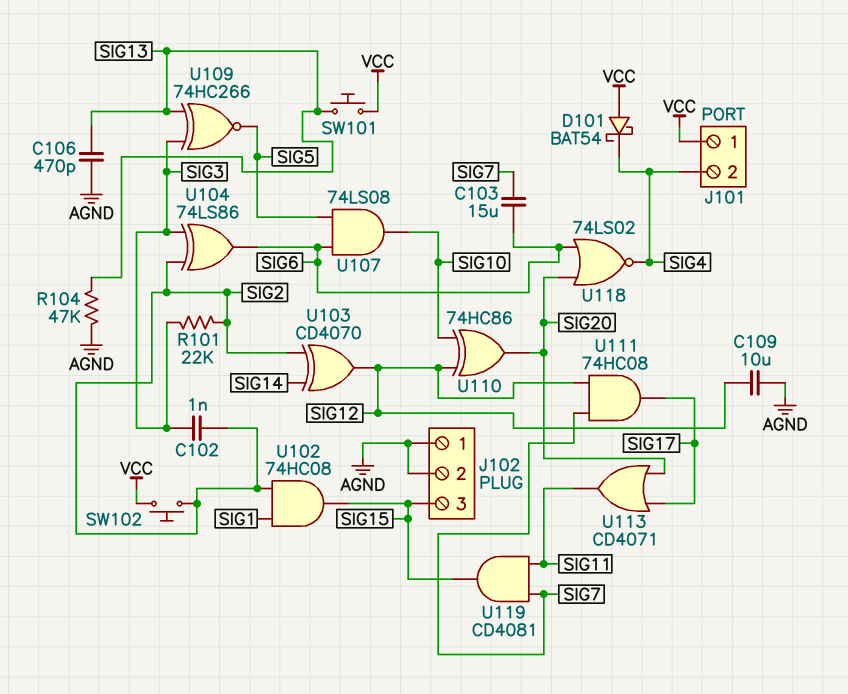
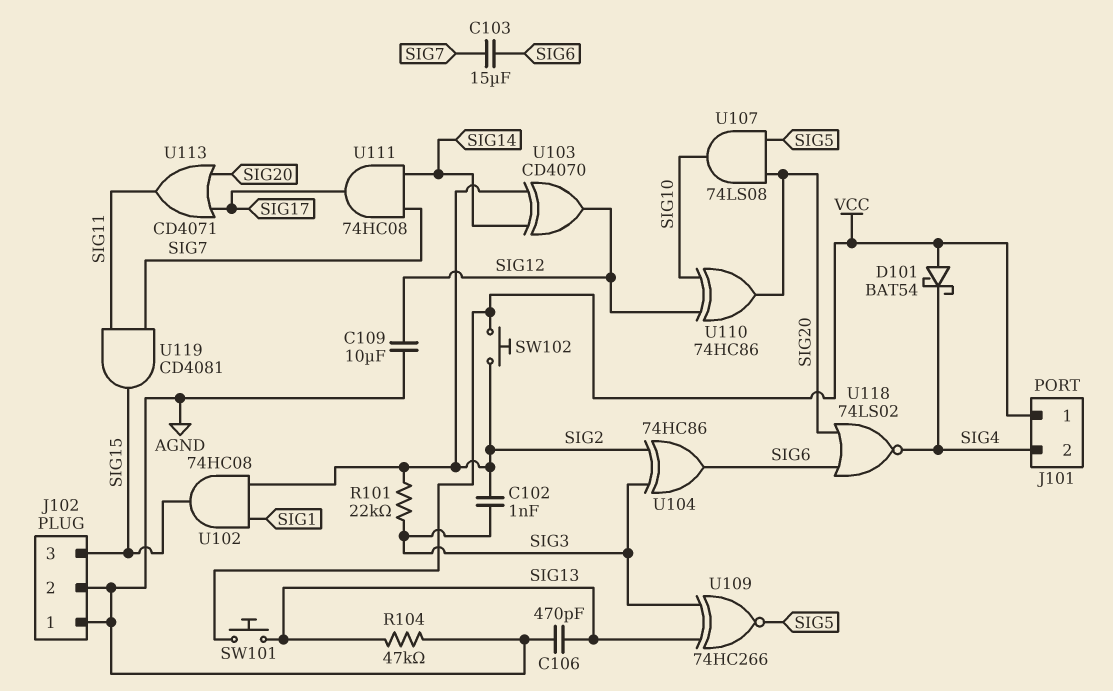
U104: XOR 74LS86 (in SIG2, in SIG3, out SIG6) -> XOR 74HC86 (in SIG2, in SIG3, out SIG6)
U107: AND 74LS08 (in SIG5, in SIG6, out SIG10) -> AND 74LS08 (in SIG5, in SIG20, out SIG10)
U111: AND 74HC08 (in SIG7, in SIG12, out SIG17) -> AND 74HC08 (in SIG7, in SIG14, out SIG17)

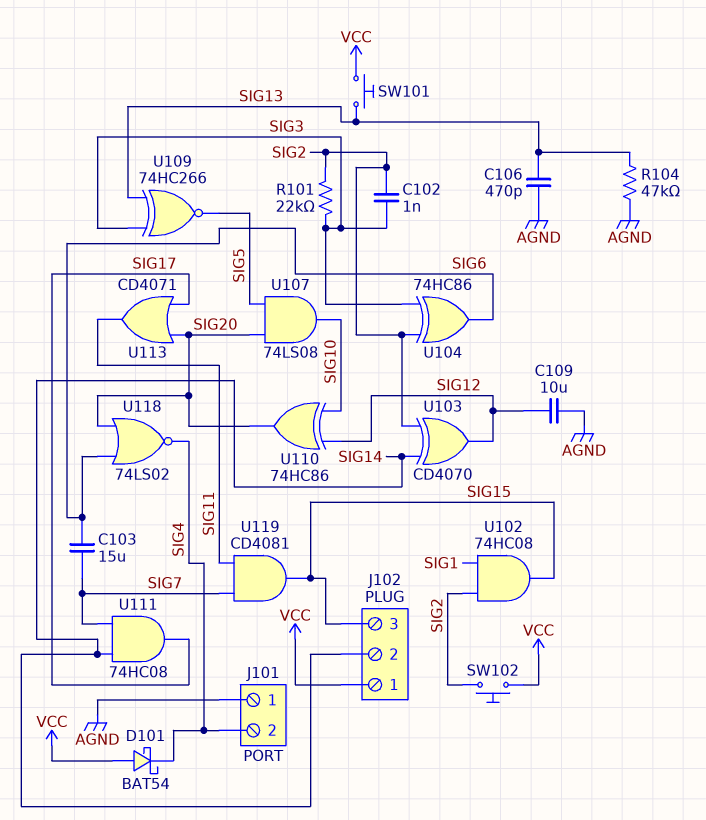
J101 pin 1: VCC -> AGND
J102 pin 1: AGND -> VCC
J102 pin 2: AGND -> SIG14

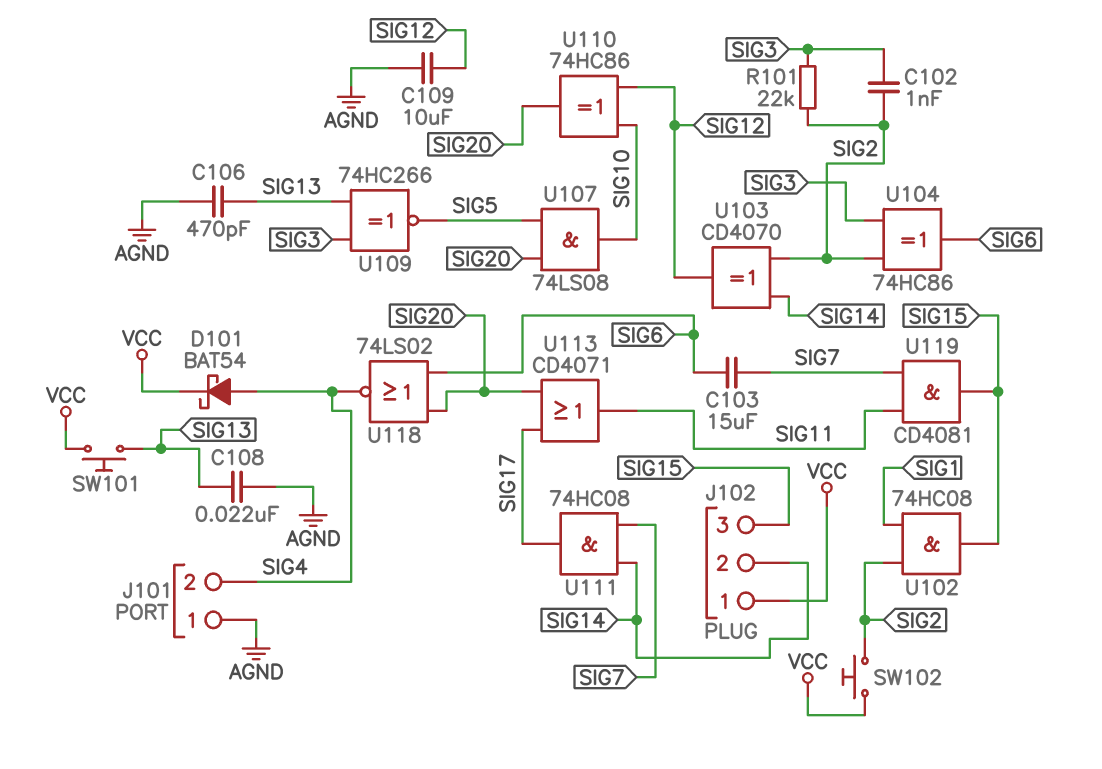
C108: none -> 22nF (AGND, SIG13)
D101: schottky BAT54 (A VCC, K SIG4) -> schottky BAT54 (A SIG4, K VCC)
R104: 47k (AGND, SIG13) -> none

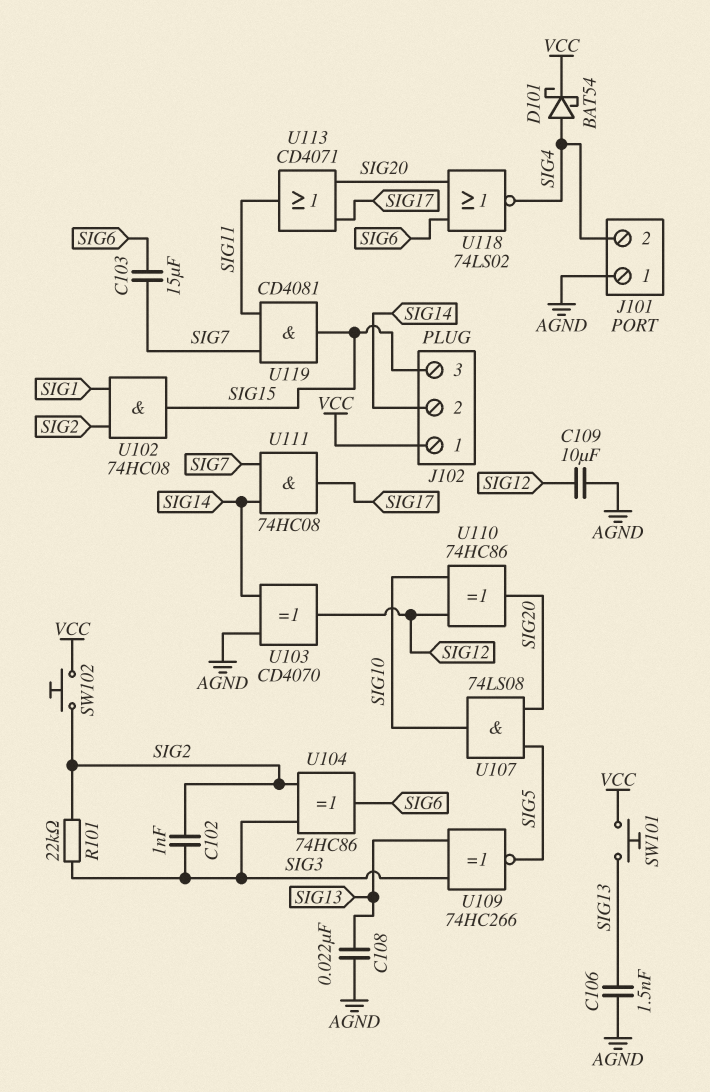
C106: 470pF (AGND, SIG13) -> 1.5nF (AGND, SIG13)
U103: XOR CD4070 (in SIG2, in SIG14, out SIG12) -> XOR CD4070 (in AGND, in SIG14, out SIG12)

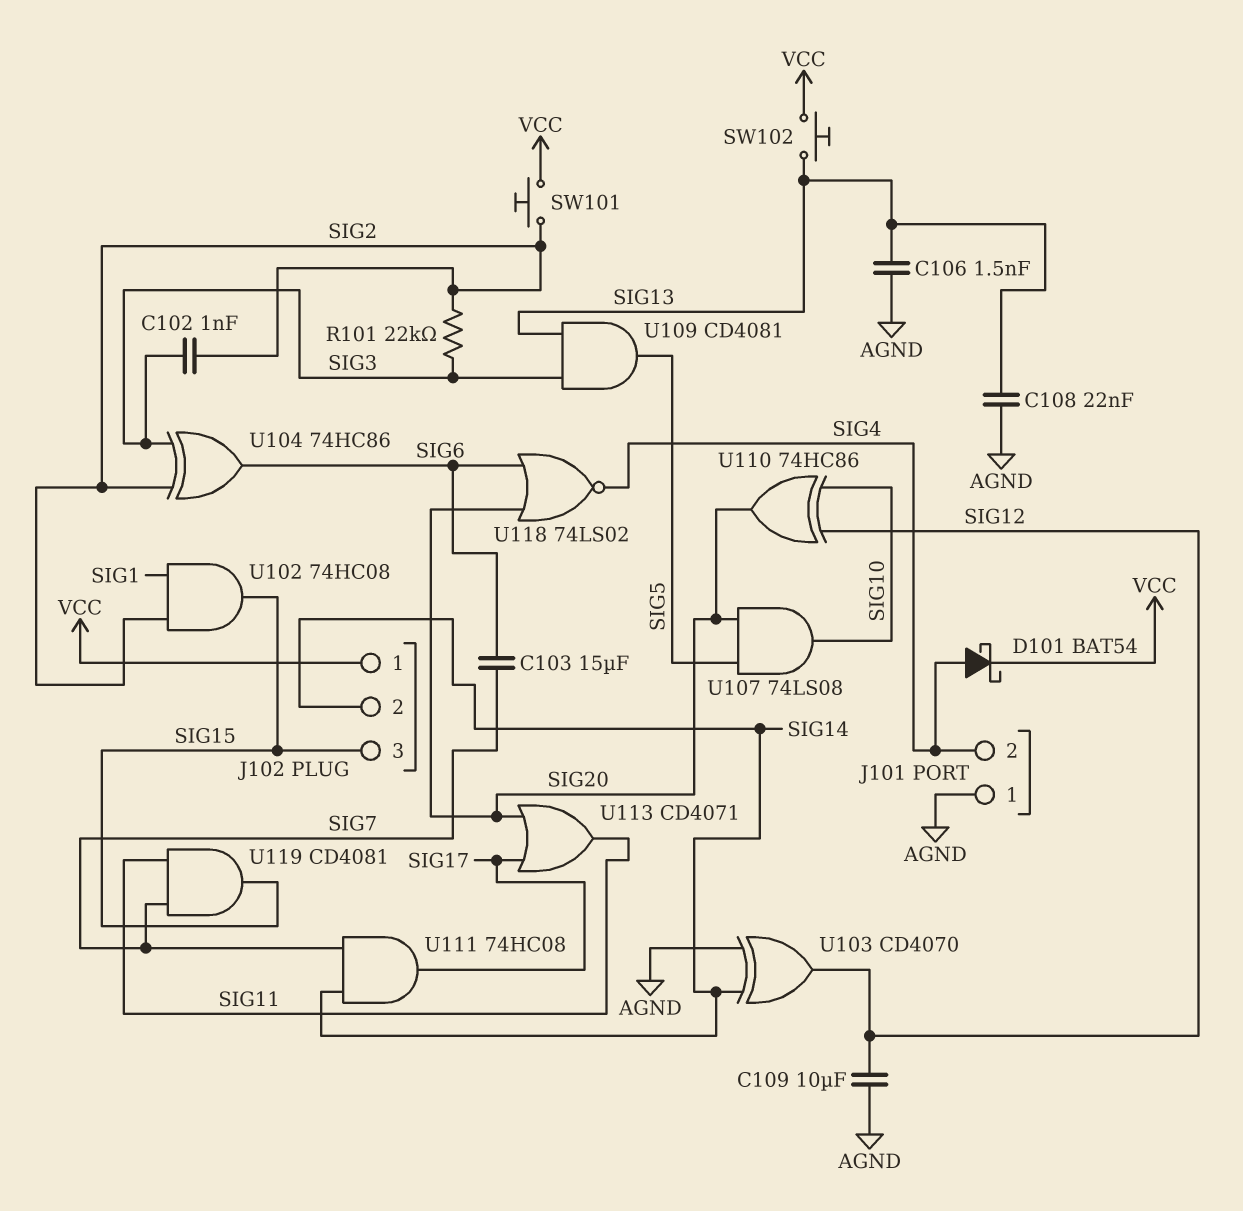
SW101: button (SIG13, VCC) -> button (SIG2, VCC)
SW102: button (SIG2, VCC) -> button (SIG13, VCC)
U109: XNOR 74HC266 (in SIG3, in SIG13, out SIG5) -> AND CD4081 (in SIG3, in SIG13, out SIG5)

